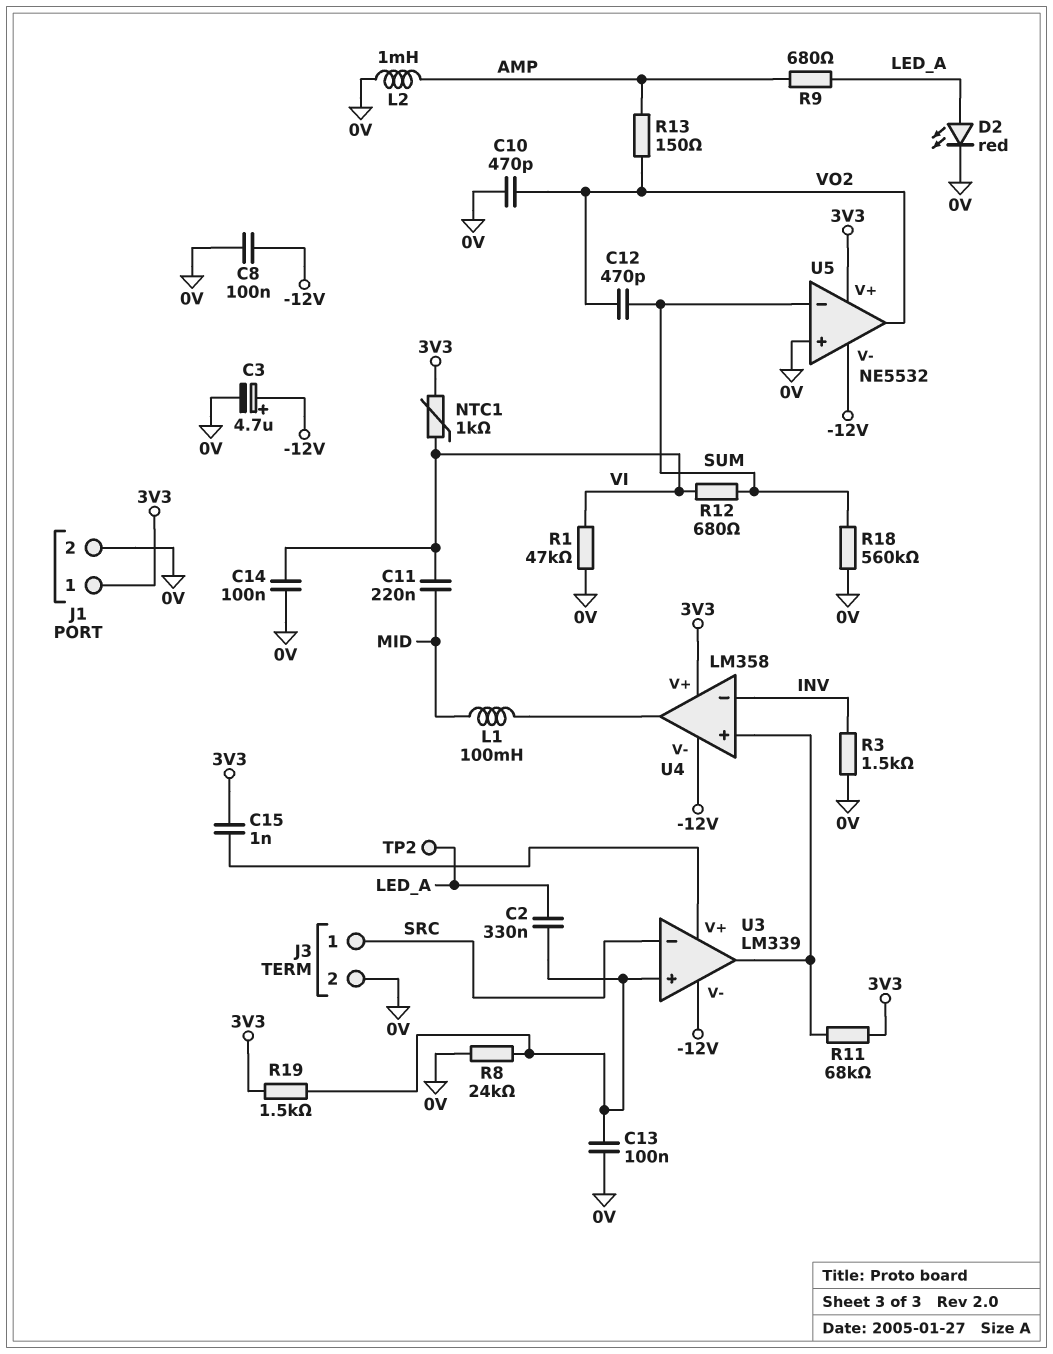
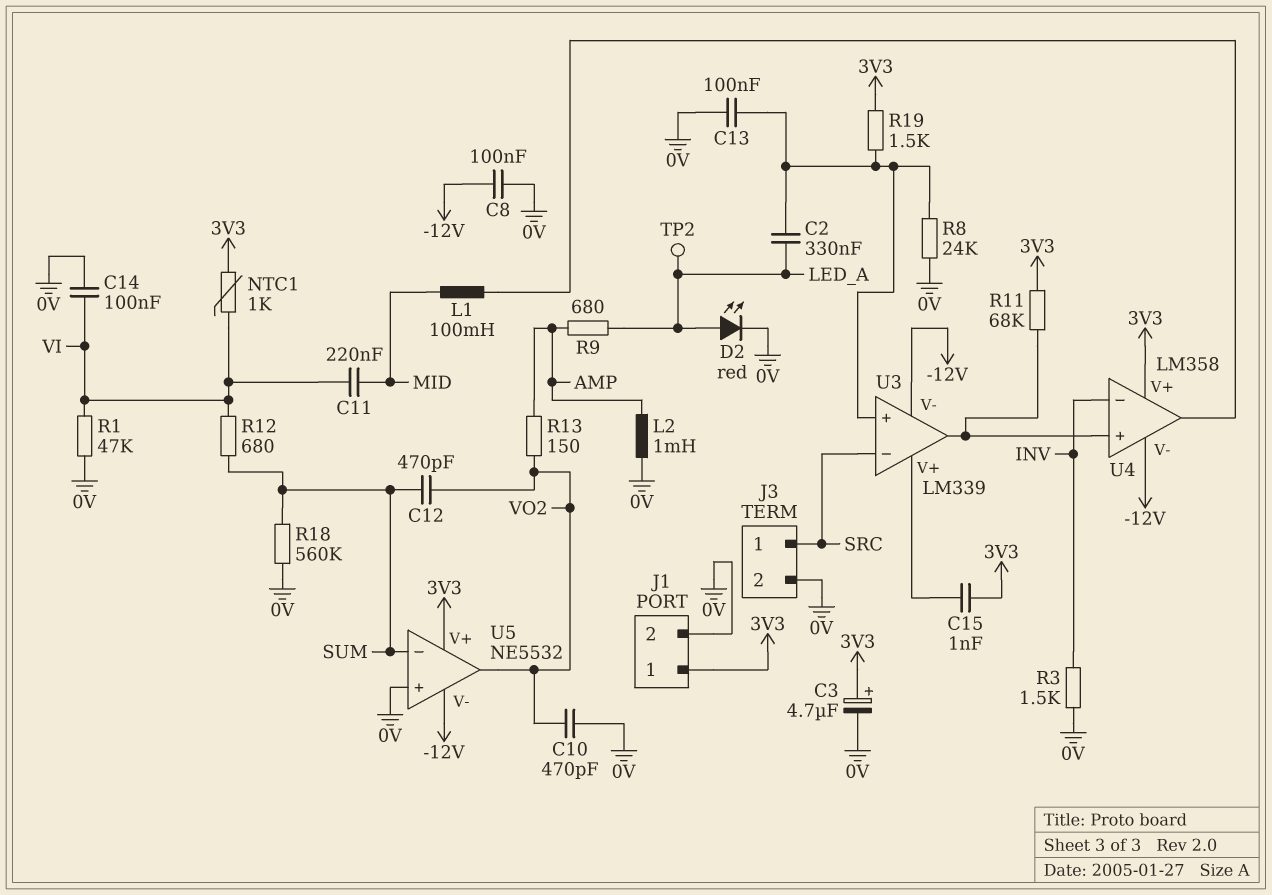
C3: 4.7uF (plus -12V, minus 0V) -> 4.7uF (plus 3V3, minus 0V)

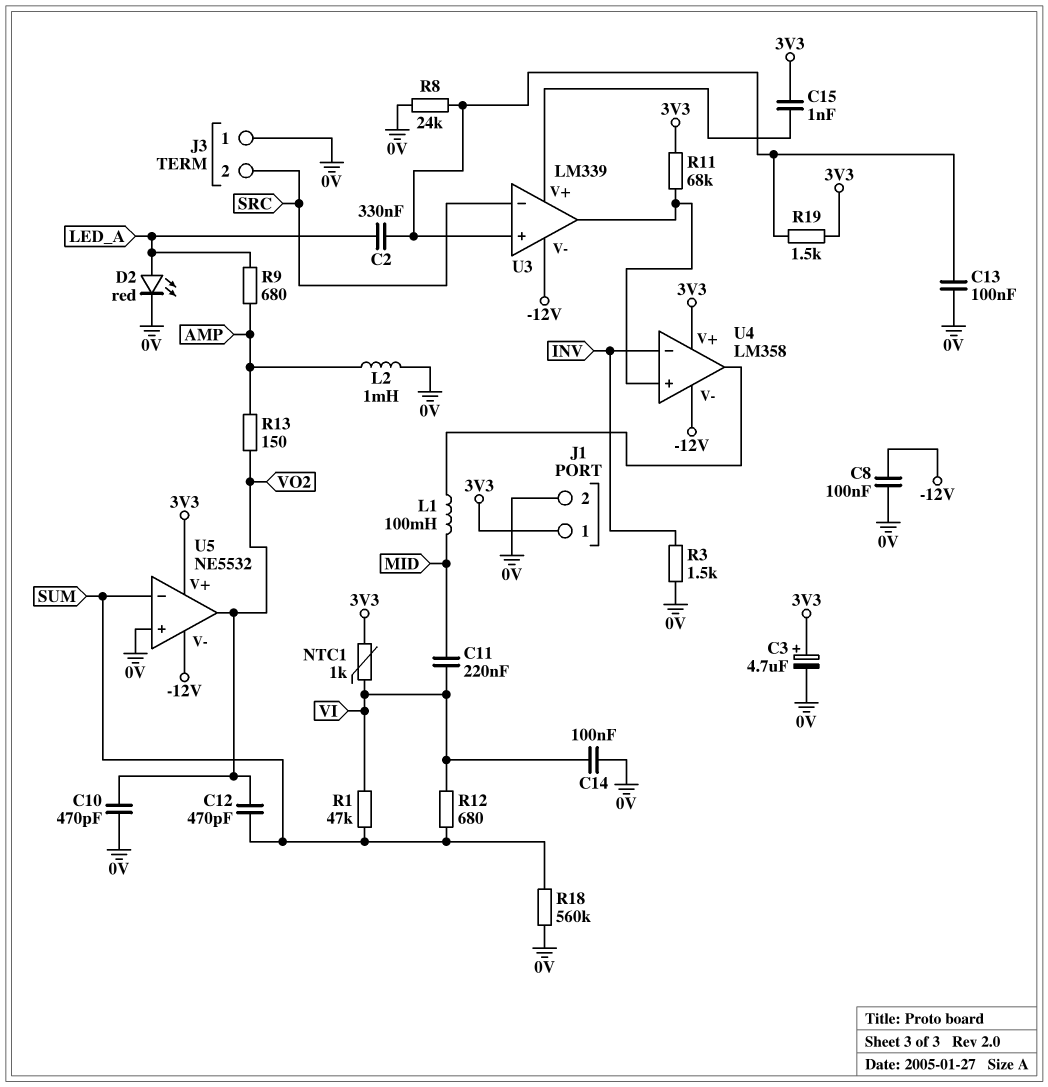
J3 pin 1: SRC -> 0V
J3 pin 2: 0V -> SRC
R1: 47k (0V, VI) -> 47k (SUM, VI)
TP2: test point (LED_A) -> none

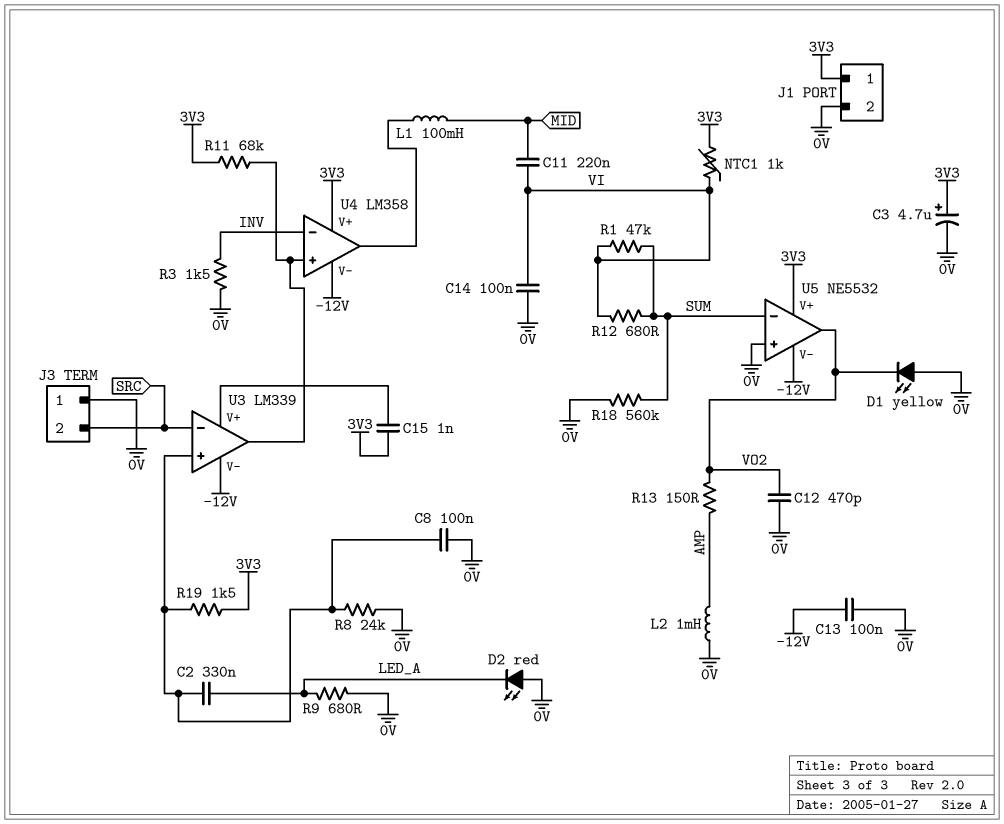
C8: 100nF (-12V, 0V) -> 100nF (0V, U3/in+)
C10: 470pF (0V, VO2) -> none
C12: 470pF (SUM, VO2) -> 470pF (0V, VO2)
C13: 100nF (0V, U3/in+) -> 100nF (-12V, 0V)
D1: none -> LED yellow (A 0V, K VO2)
D2: LED red (A LED_A, K 0V) -> LED red (A 0V, K LED_A)
R9: 680 (AMP, LED_A) -> 680 (0V, LED_A)

